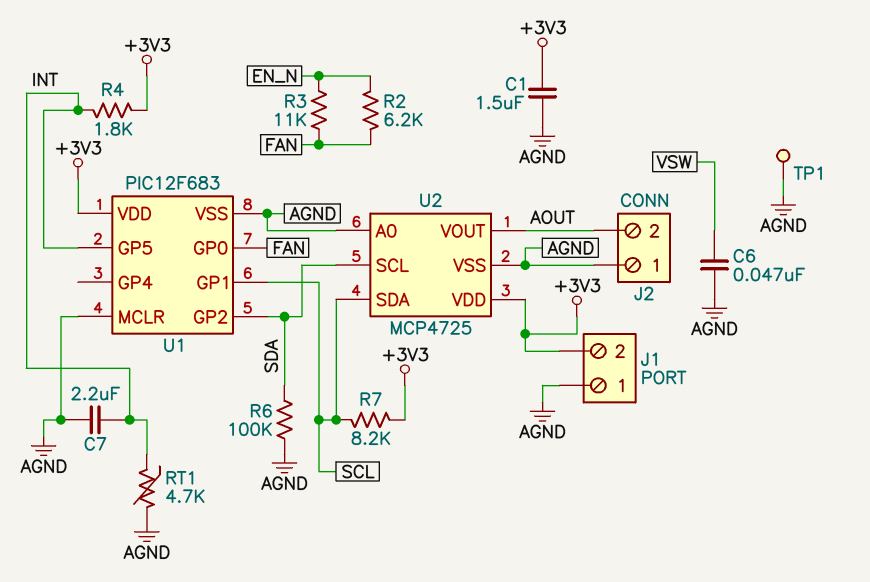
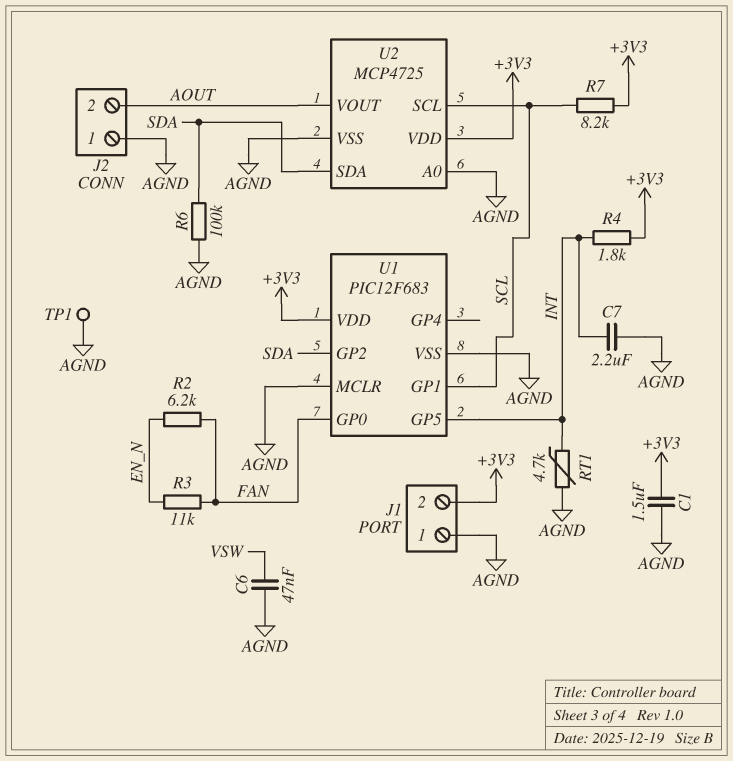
U2 pin SCL: SDA -> SCL
U2 pin SDA: SCL -> SDA

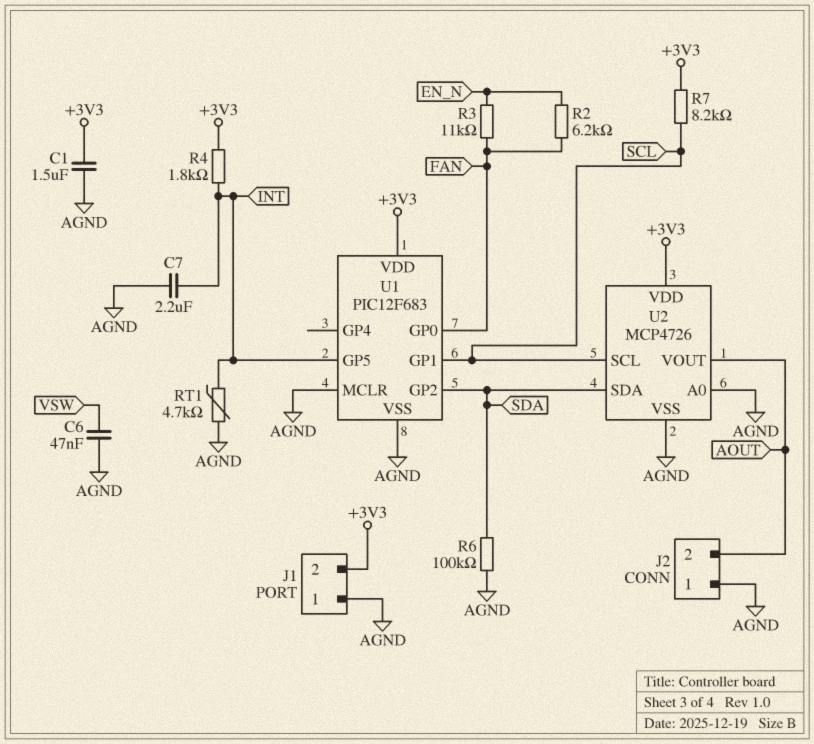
TP1: test point (AGND) -> none
U2: MCP4725 -> MCP4726

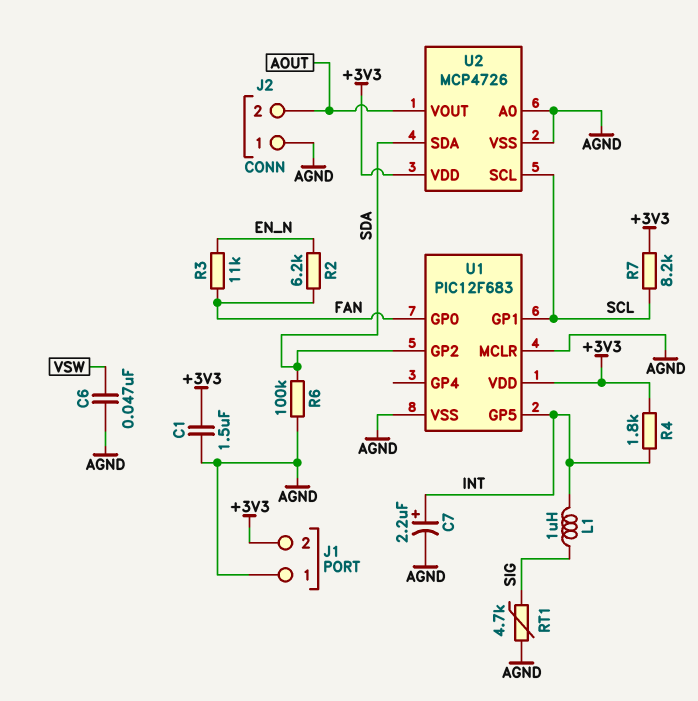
C7: 2.2uF (AGND, INT) -> 2.2uF (plus INT, minus AGND)
L1: none -> 1uH (INT, SIG)
RT1: 4.7k (AGND, INT) -> 4.7k (AGND, SIG)

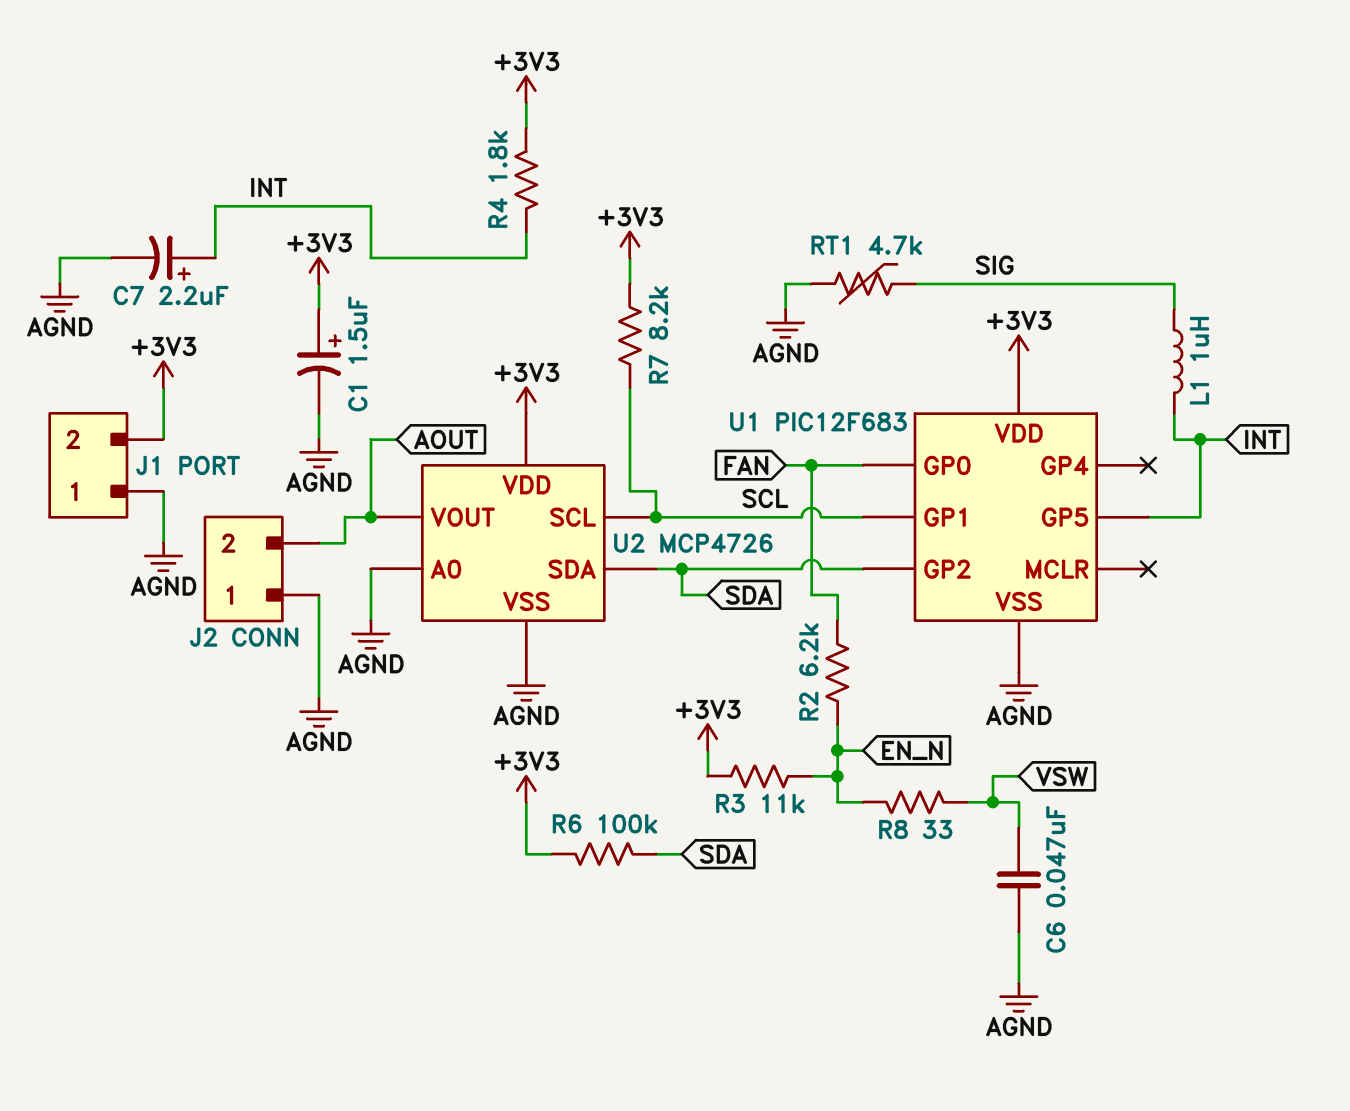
C1: 1.5uF (+3V3, AGND) -> 1.5uF (plus +3V3, minus AGND)
R3: 11k (EN_N, FAN) -> 11k (+3V3, EN_N)
R6: 100k (AGND, SDA) -> 100k (+3V3, SDA)
R8: none -> 33 (EN_N, VSW)
U1 pin MCLR: AGND -> none

